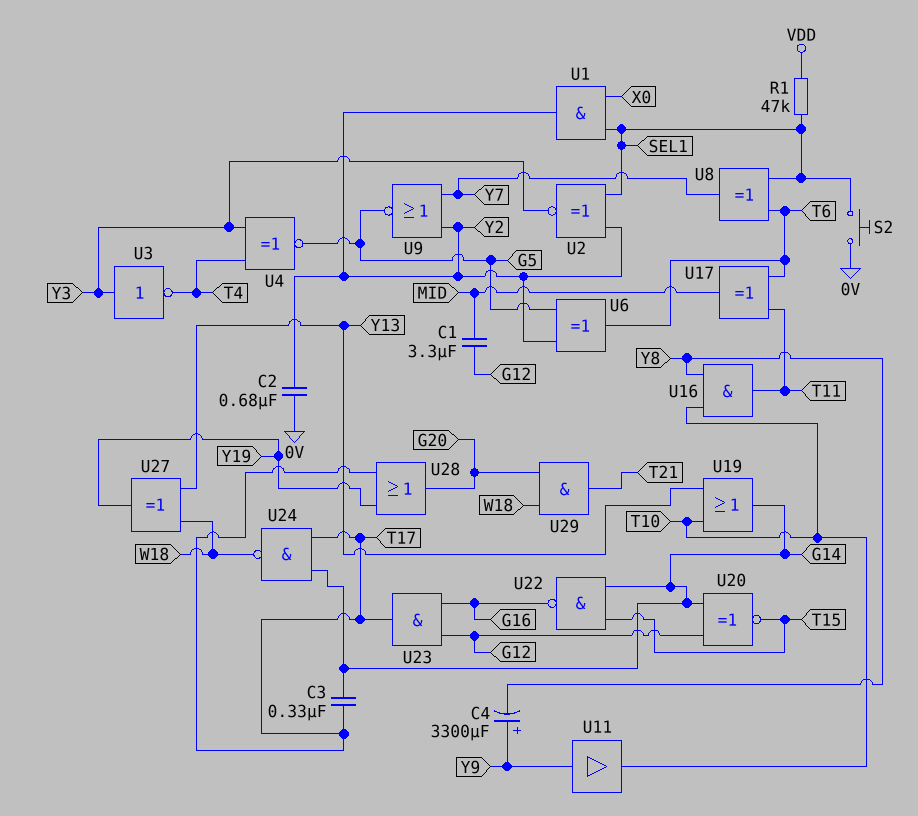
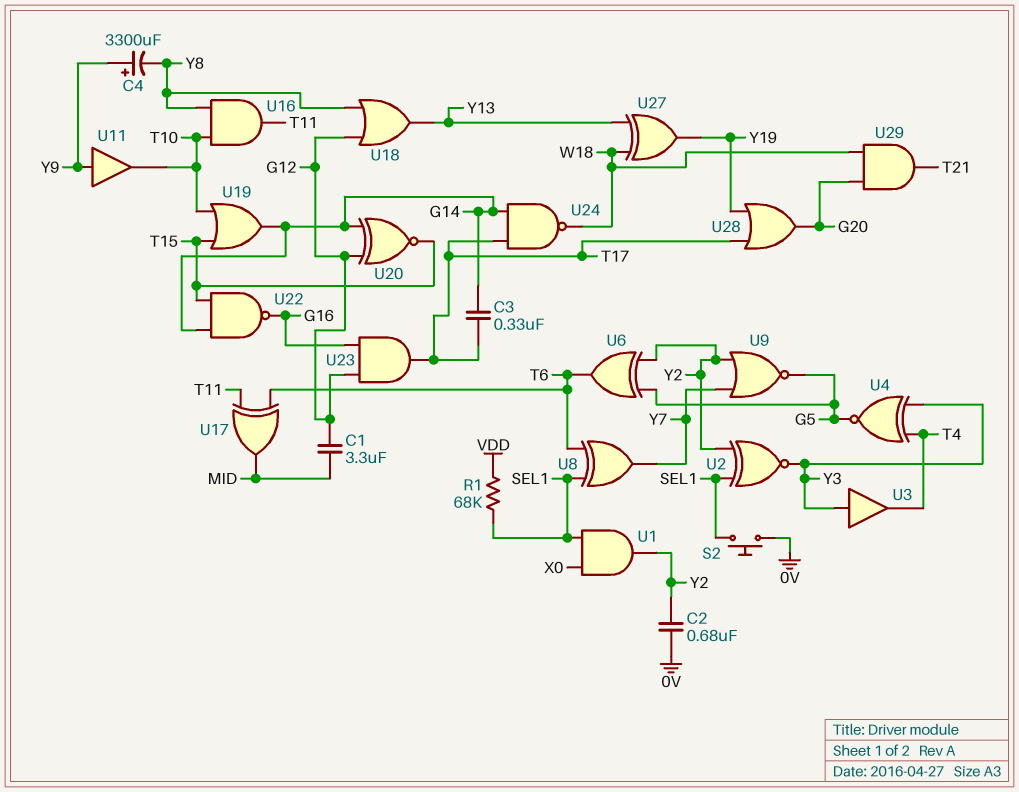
R1: 47k (SEL1, VDD) -> 68k (SEL1, VDD)
U3: NOT (in Y3, out T4) -> buffer (in Y3, out T4)
U18: none -> OR (in G12, in Y8, out Y13)
U19: OR (in T10, in Y13, out G14) -> OR (in T10, in T15, out G14)

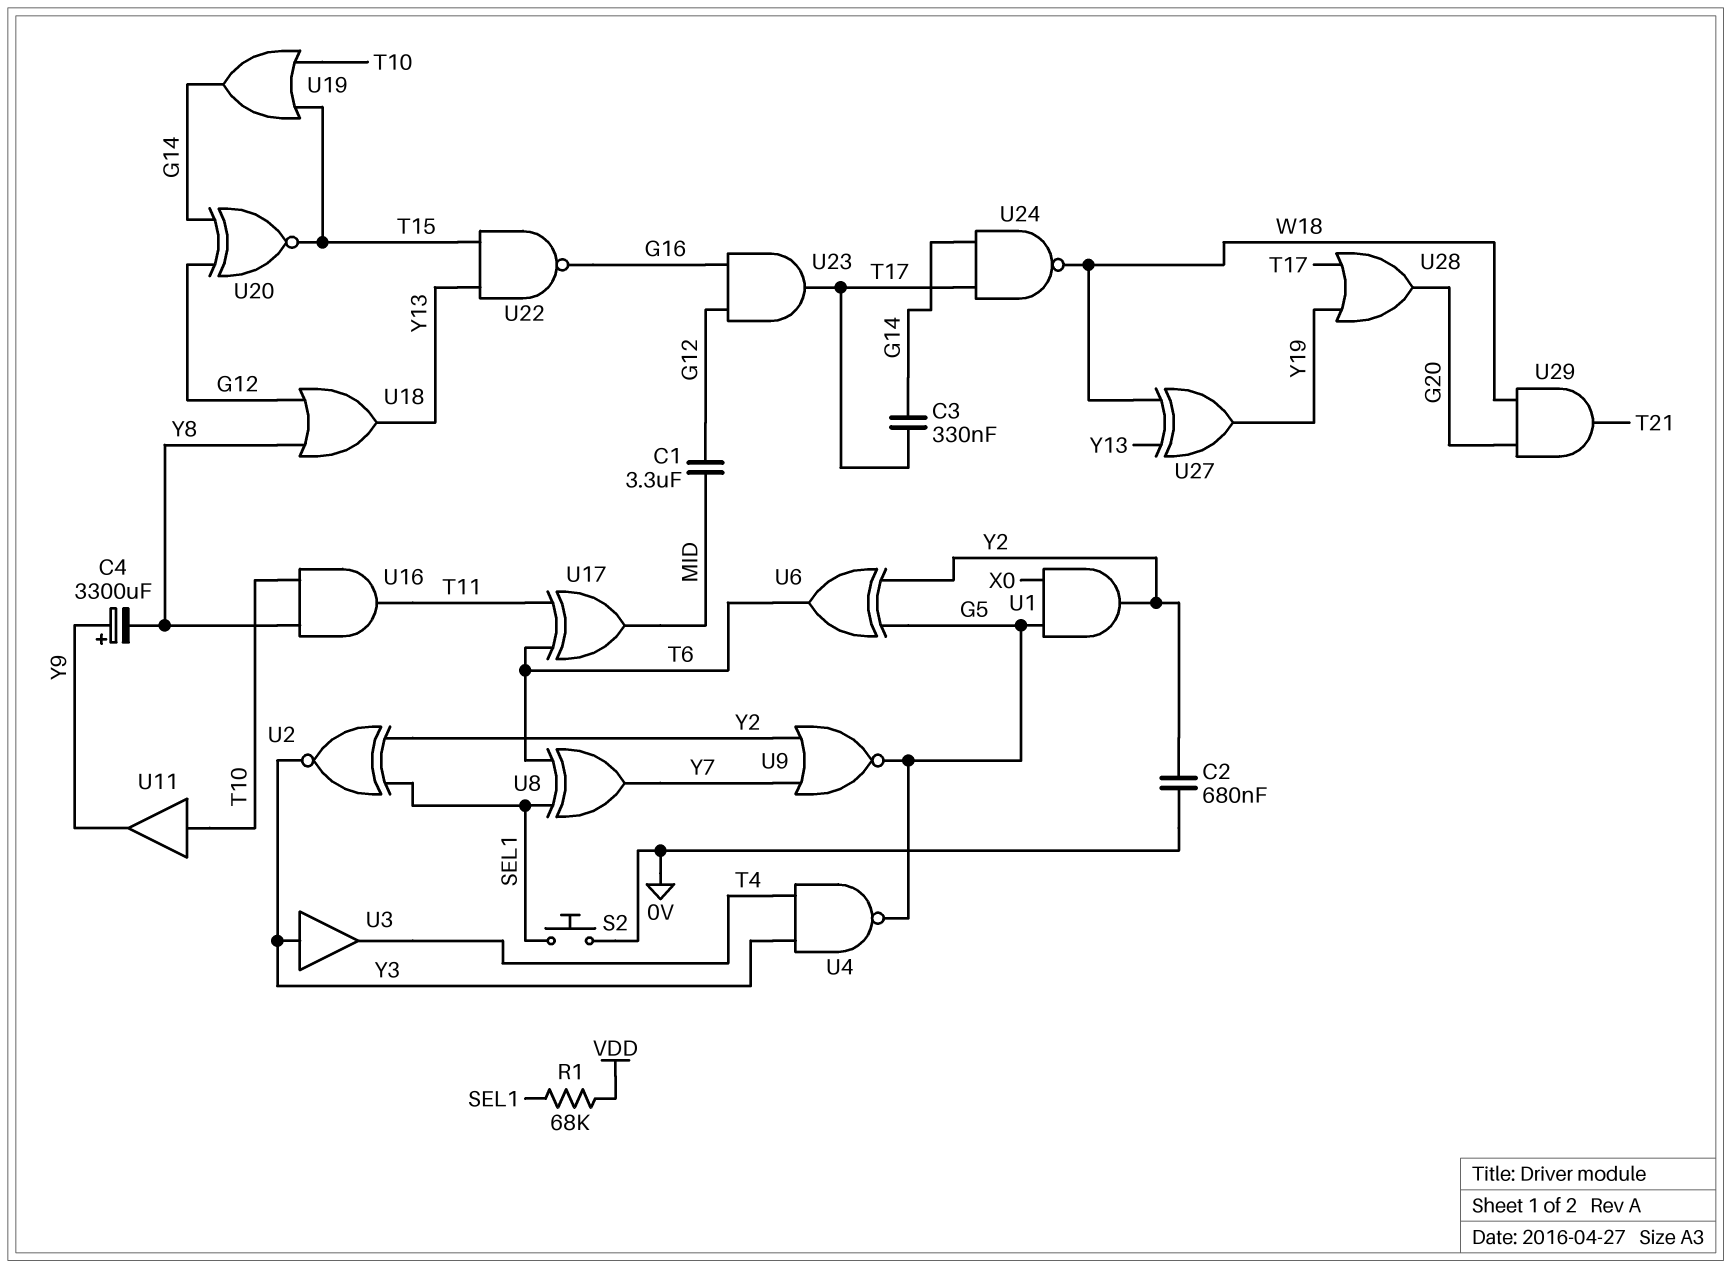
U1: AND (in SEL1, in X0, out Y2) -> AND (in G5, in X0, out Y2)
U4: XNOR (in T4, in Y3, out G5) -> NAND (in T4, in Y3, out G5)
U11: buffer (in Y9, out T10) -> buffer (in T10, out Y9)
U22: NAND (in G14, in T15, out G16) -> NAND (in T15, in Y13, out G16)

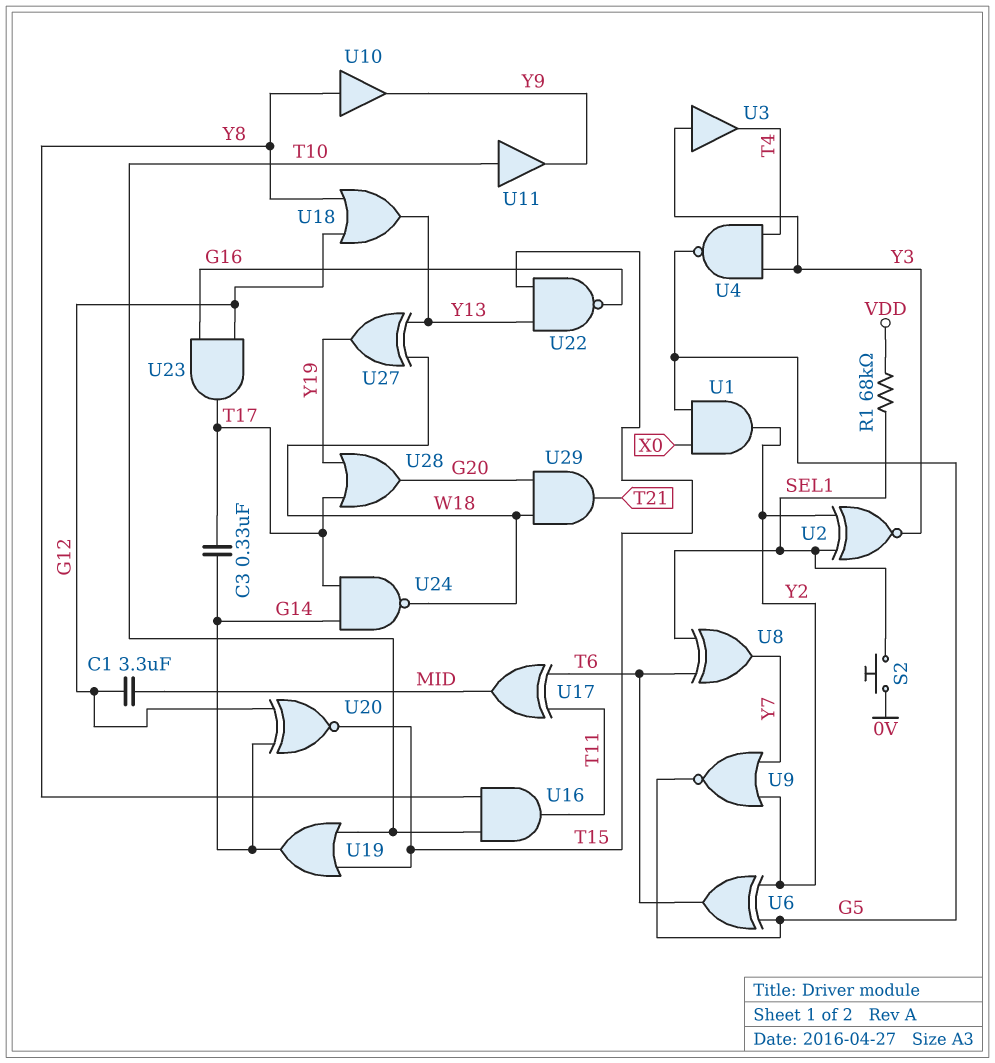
C2: 680nF (0V, Y2) -> none
C4: 3300uF (plus Y9, minus Y8) -> none
U10: none -> buffer (in Y8, out Y9)

